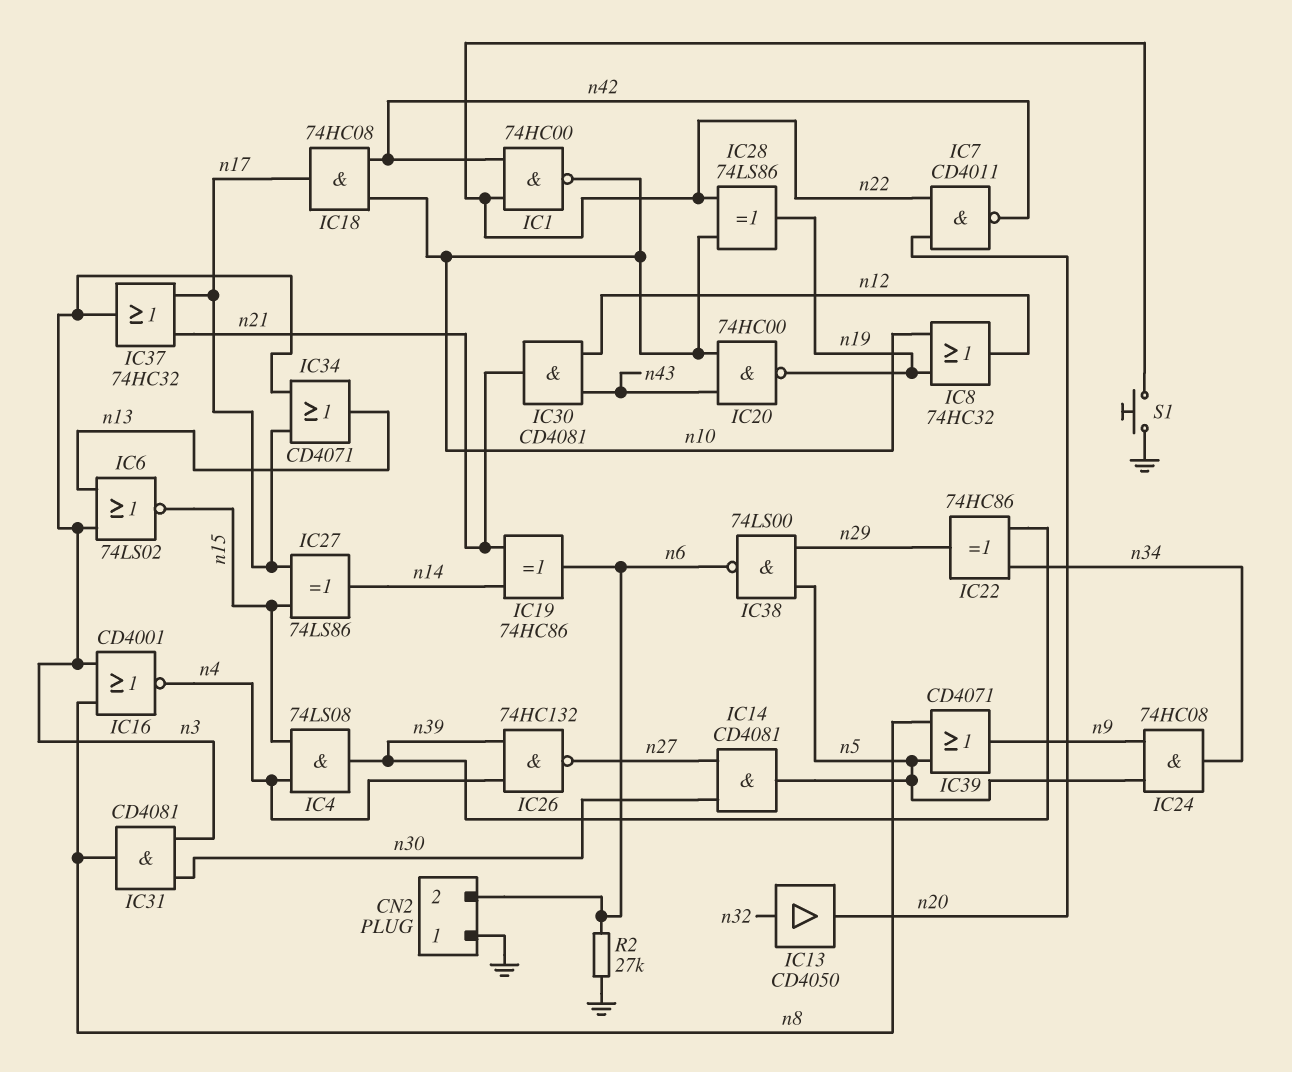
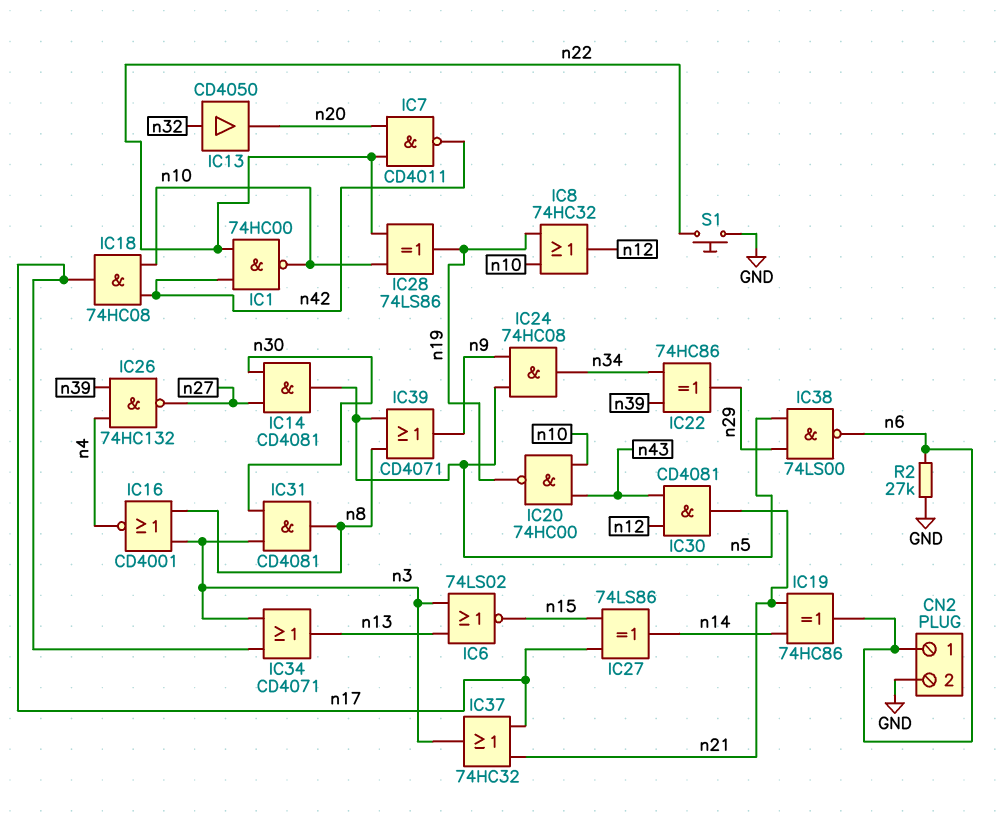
CN2 pin 1: GND -> n6
CN2 pin 2: n6 -> GND
IC4: AND 74LS08 (in n4, in n15, out n39) -> none

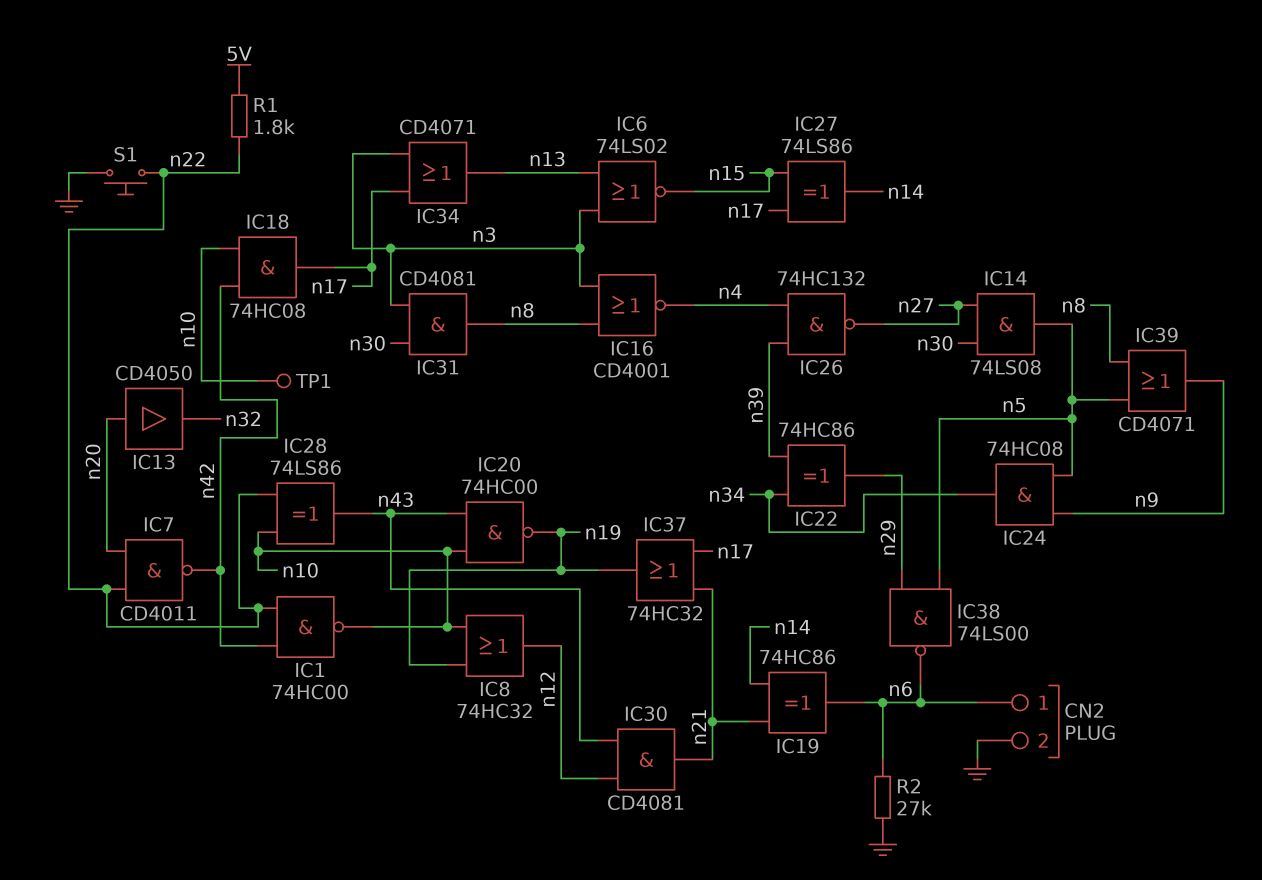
IC13: buffer CD4050 (in n32, out n20) -> buffer CD4050 (in n20, out n32)
IC14: AND CD4081 (in n27, in n30, out n5) -> AND 74LS08 (in n27, in n30, out n5)
IC28: XOR 74LS86 (in n10, in n22, out n19) -> XOR 74LS86 (in n10, in n22, out n43)
IC37: OR 74HC32 (in n17, in n21, out n3) -> OR 74HC32 (in n17, in n21, out n19)
R1: none -> 1.8k (5V, n22)
TP1: none -> test point (n10)

